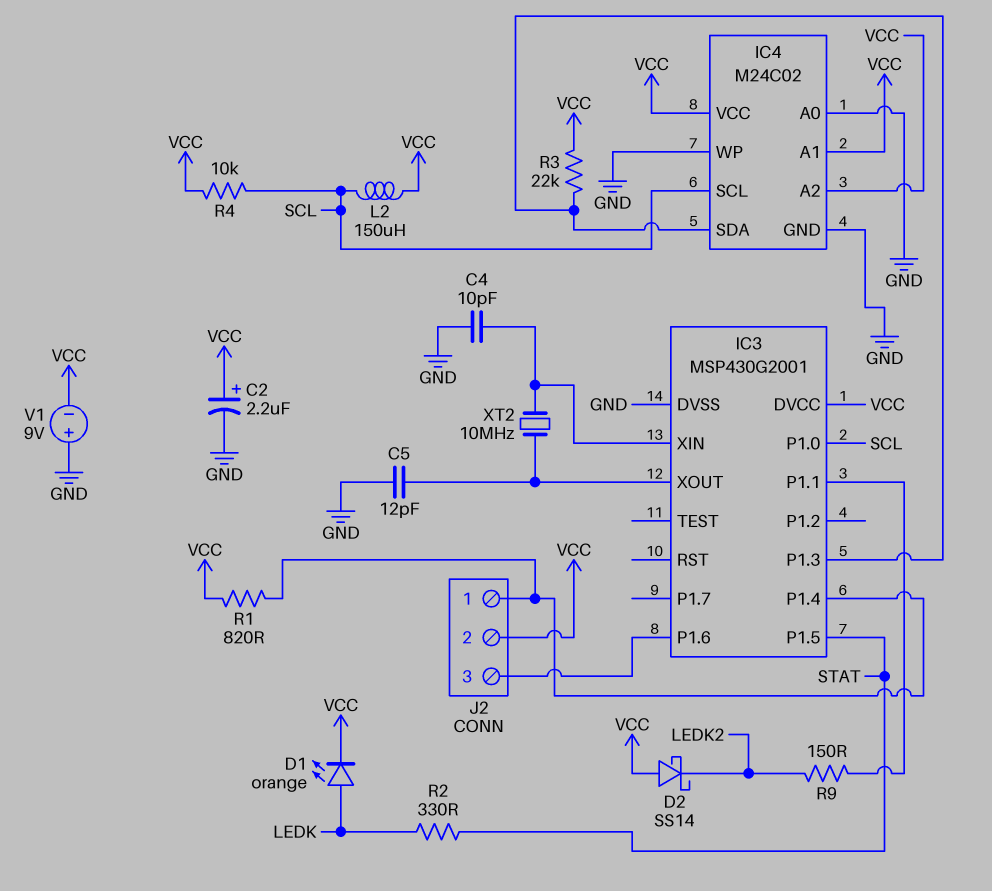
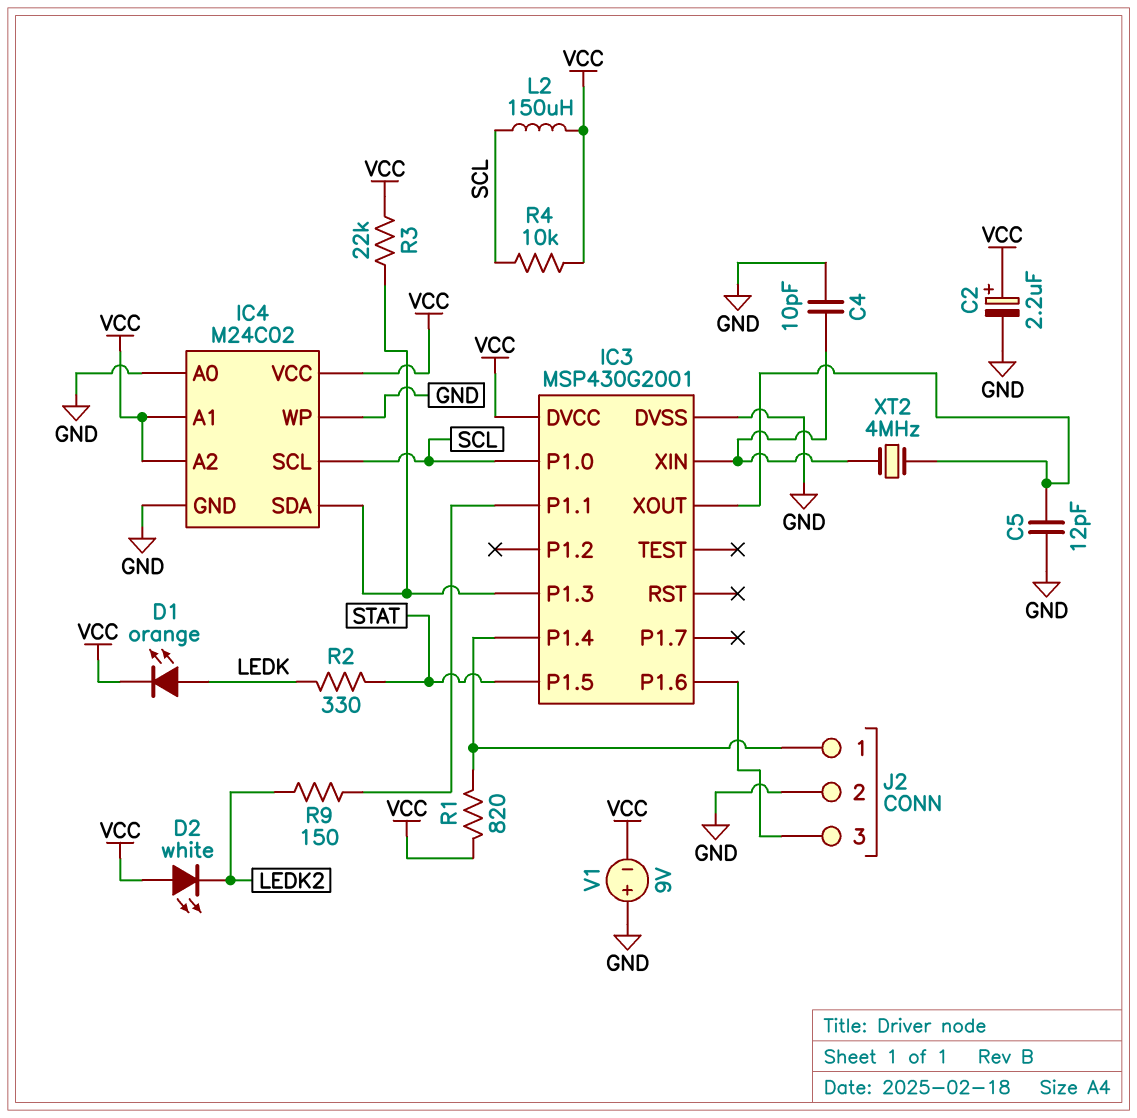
D2: schottky SS14 (A VCC, K LEDK2) -> LED white (A VCC, K LEDK2)
J2 pin 2: VCC -> GND
XT2: 10MHz (IC3/XIN, IC3/XOUT) -> 4MHz (IC3/XIN, IC3/XOUT)

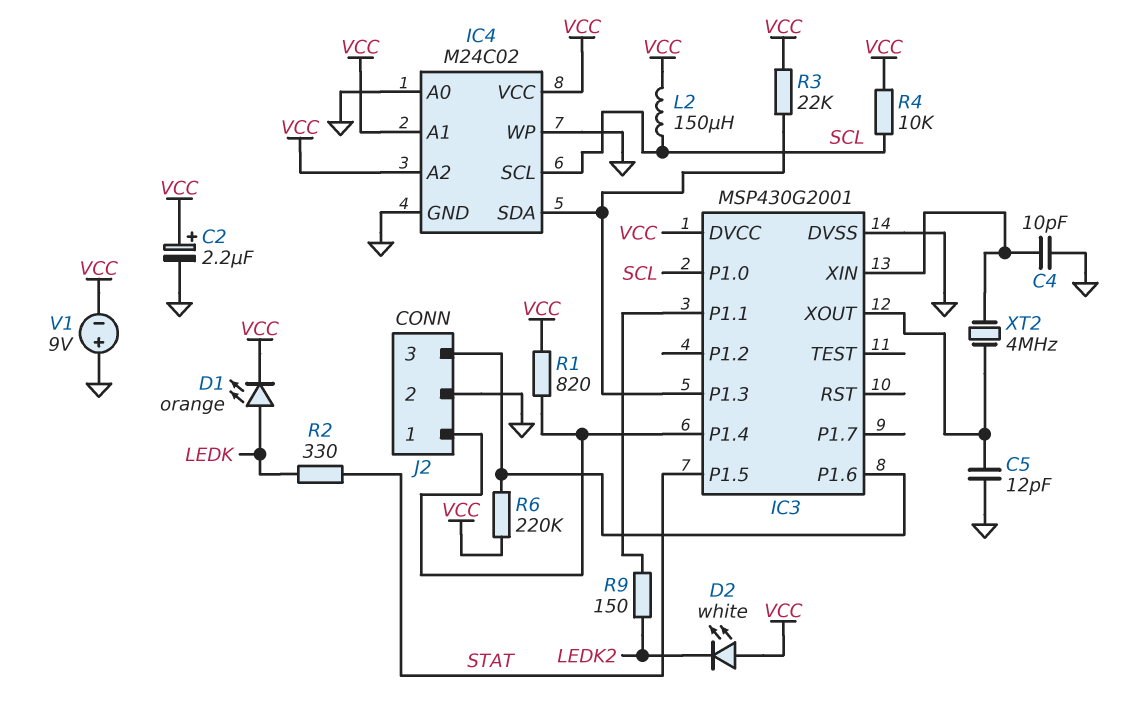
R6: none -> 220k (IC3/P1.6, VCC)

